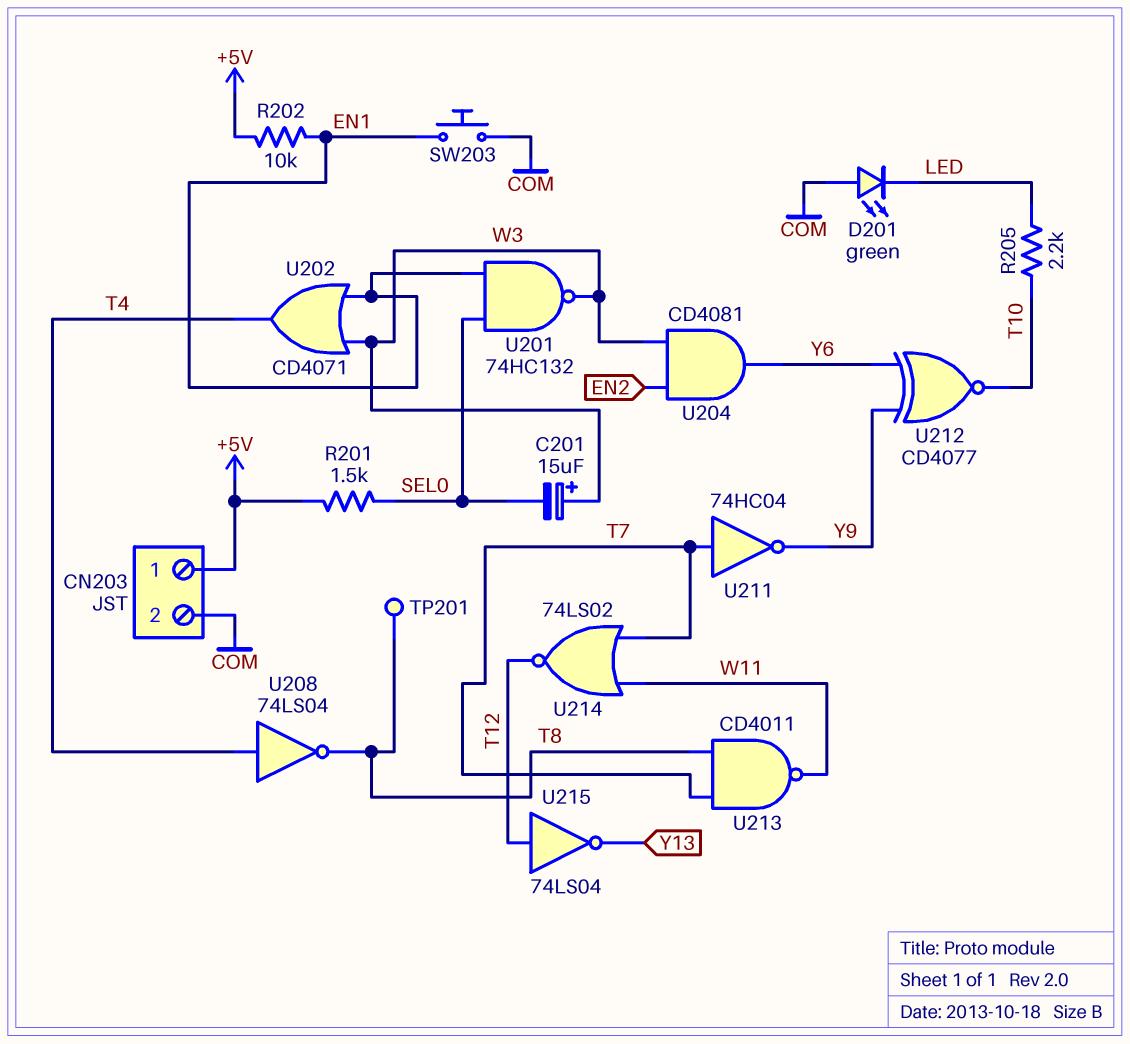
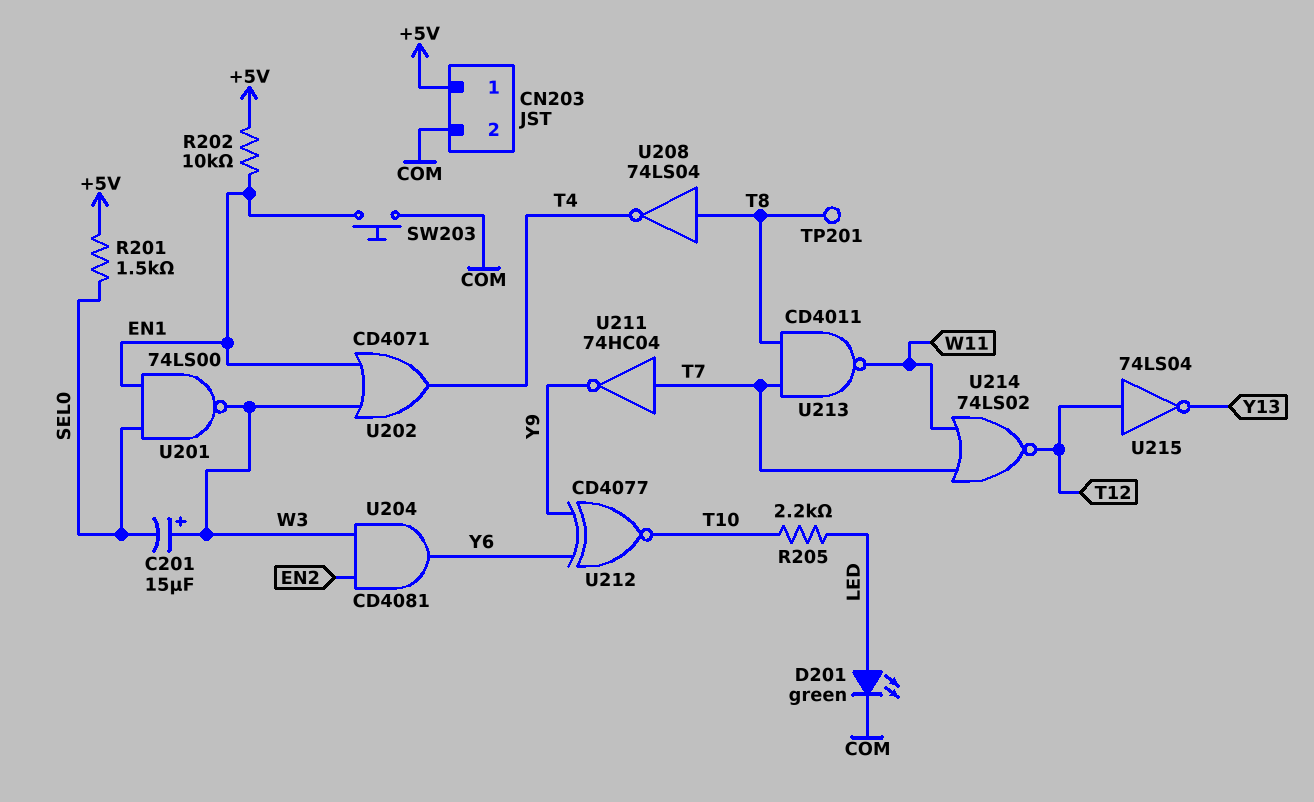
D201: LED green (A COM, K LED) -> LED green (A LED, K COM)
U201: NAND 74HC132 (in EN1, in SEL0, out W3) -> NAND 74LS00 (in EN1, in SEL0, out W3)
U208: NOT 74LS04 (in T4, out T8) -> NOT 74LS04 (in T8, out T4)

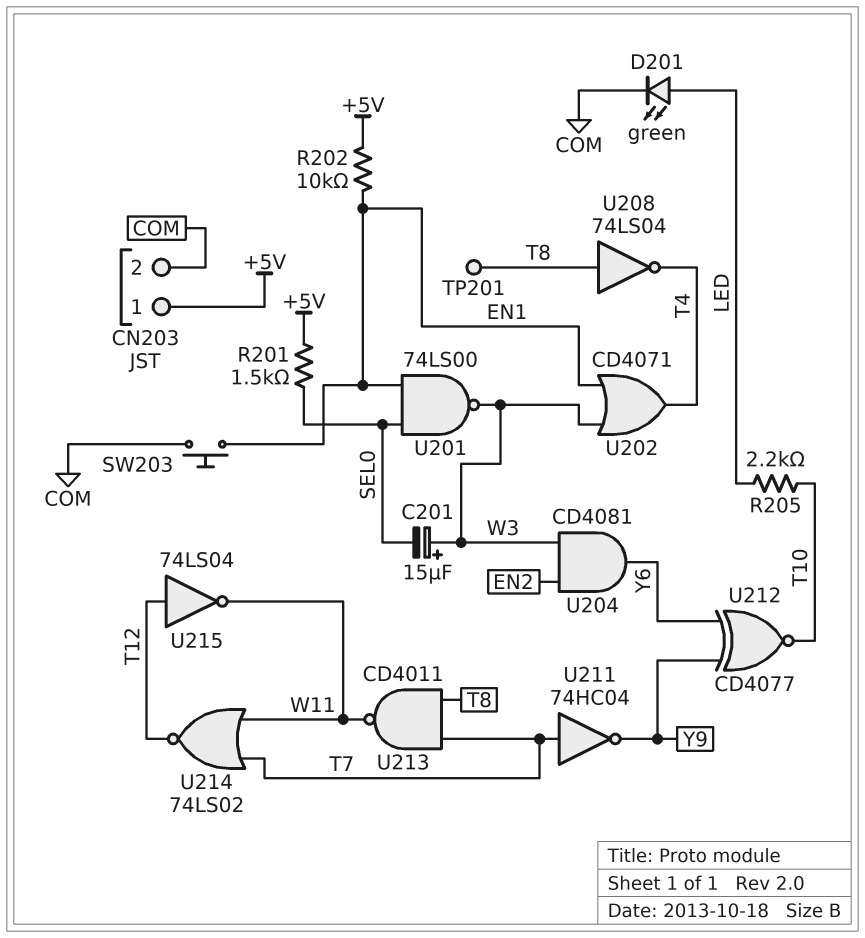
U215: NOT 74LS04 (in T12, out Y13) -> NOT 74LS04 (in T12, out W11)

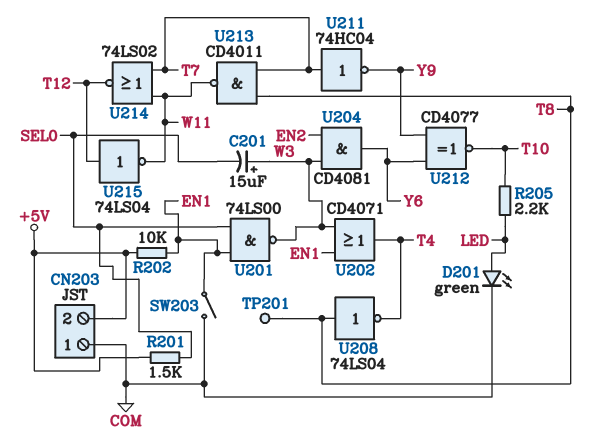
CN203 pin 1: +5V -> COM
CN203 pin 2: COM -> +5V
SW203: button (COM, EN1) -> switch (COM, EN1)

